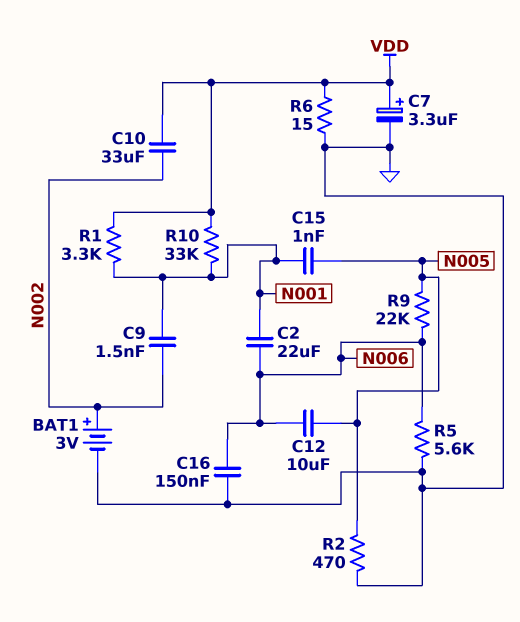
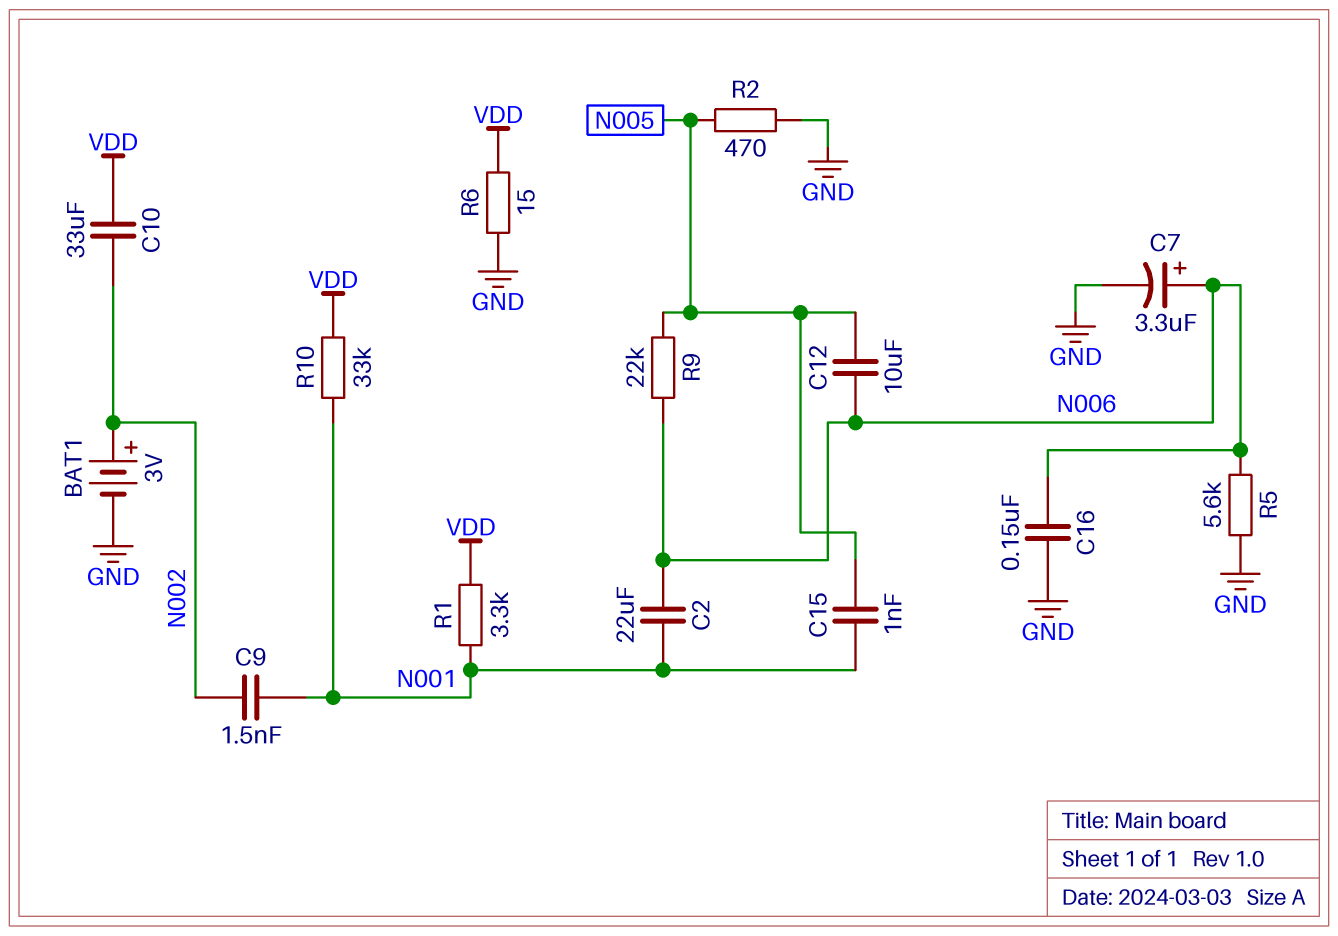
C7: 3.3uF (plus VDD, minus GND) -> 3.3uF (plus N006, minus GND)

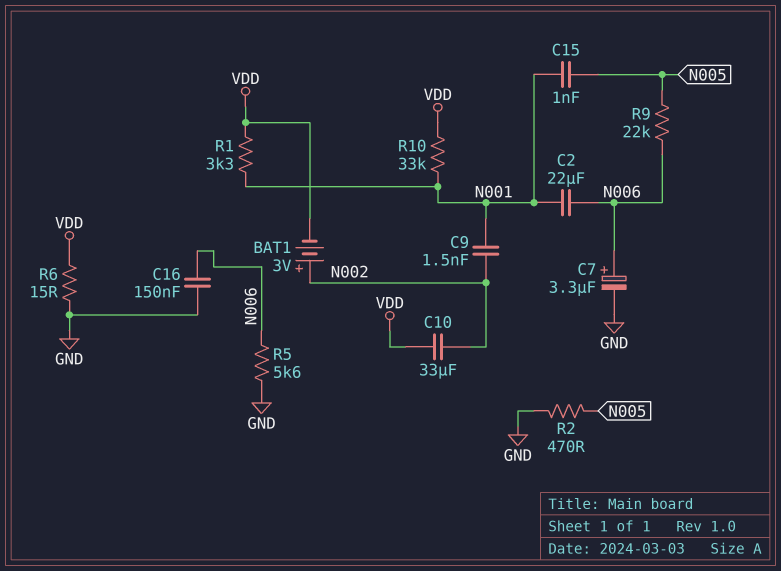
BAT1: 3V (plus N002, minus GND) -> 3V (plus N002, minus VDD)
C12: 10uF (N005, N006) -> none

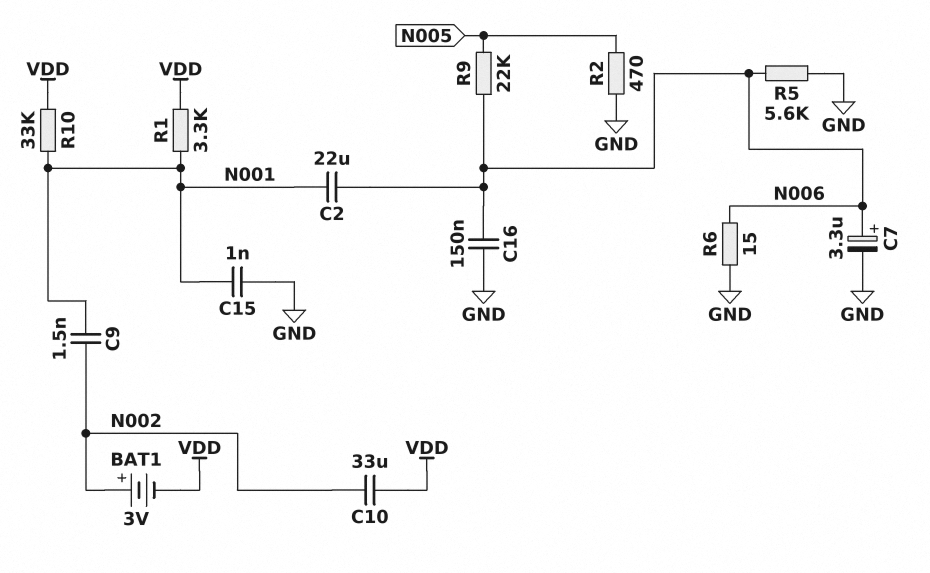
C15: 1nF (N001, N005) -> 1nF (GND, N001)
R6: 15 (GND, VDD) -> 15 (GND, N006)

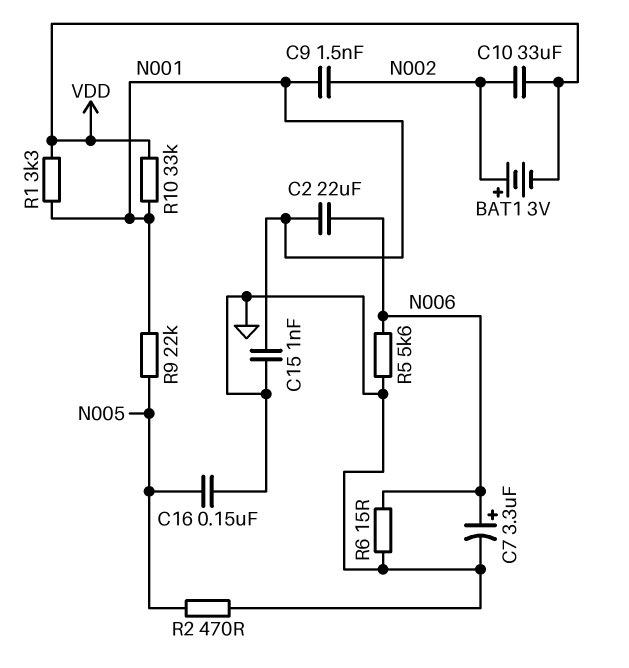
C16: 150nF (GND, N006) -> 150nF (GND, N005)
R9: 22k (N005, N006) -> 22k (N001, N005)

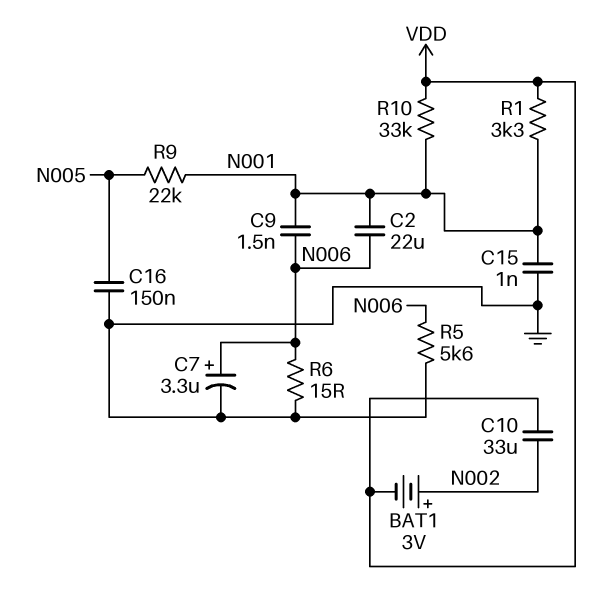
C9: 1.5nF (N001, N002) -> 1.5nF (N001, N006)
R2: 470 (GND, N005) -> none

